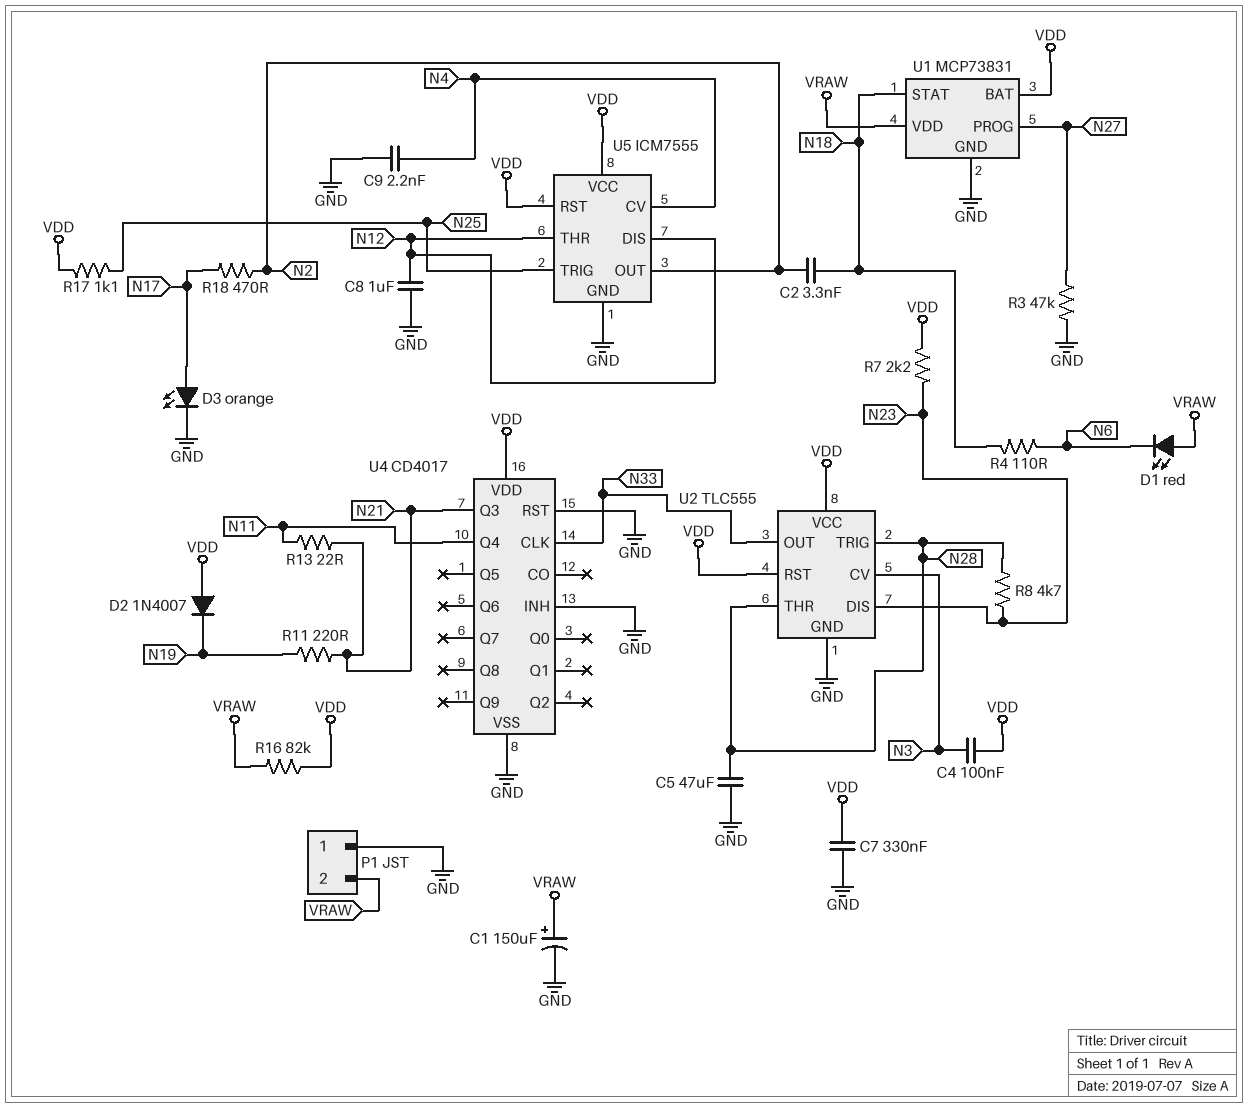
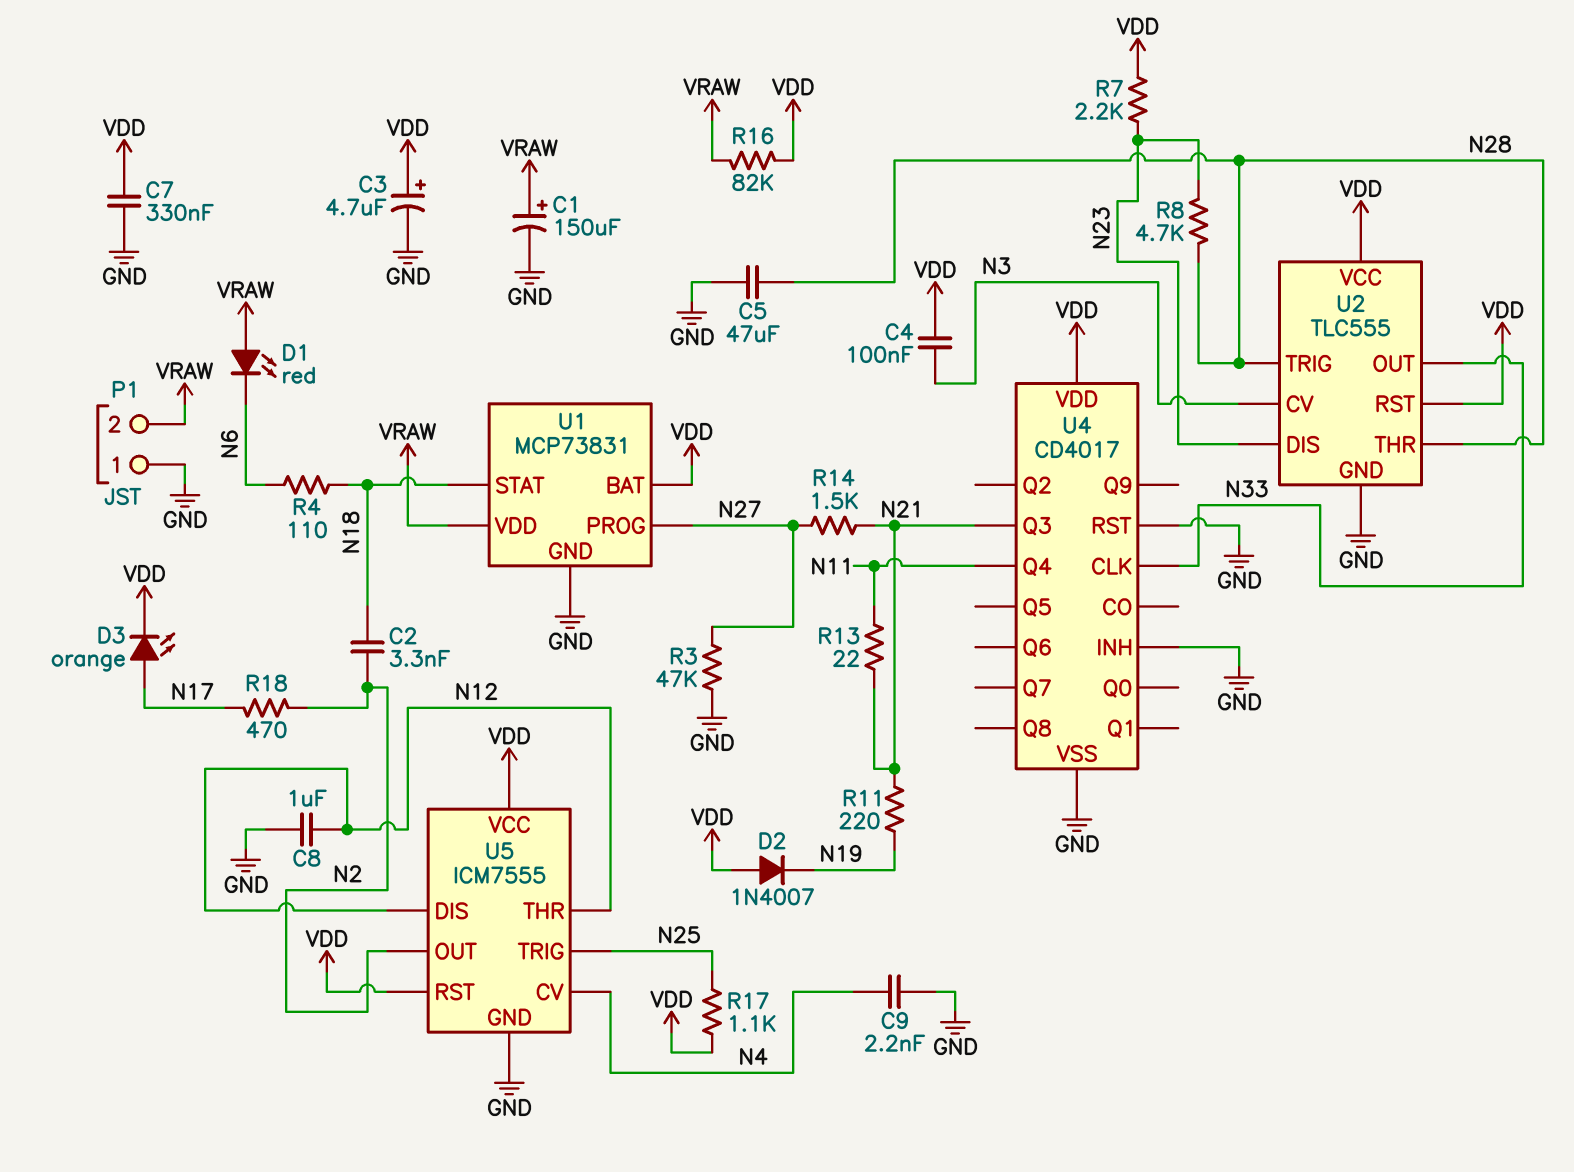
C3: none -> 4.7uF (plus VDD, minus GND)
D3: LED orange (A N17, K GND) -> LED orange (A N17, K VDD)
R14: none -> 1.5k (N21, N27)

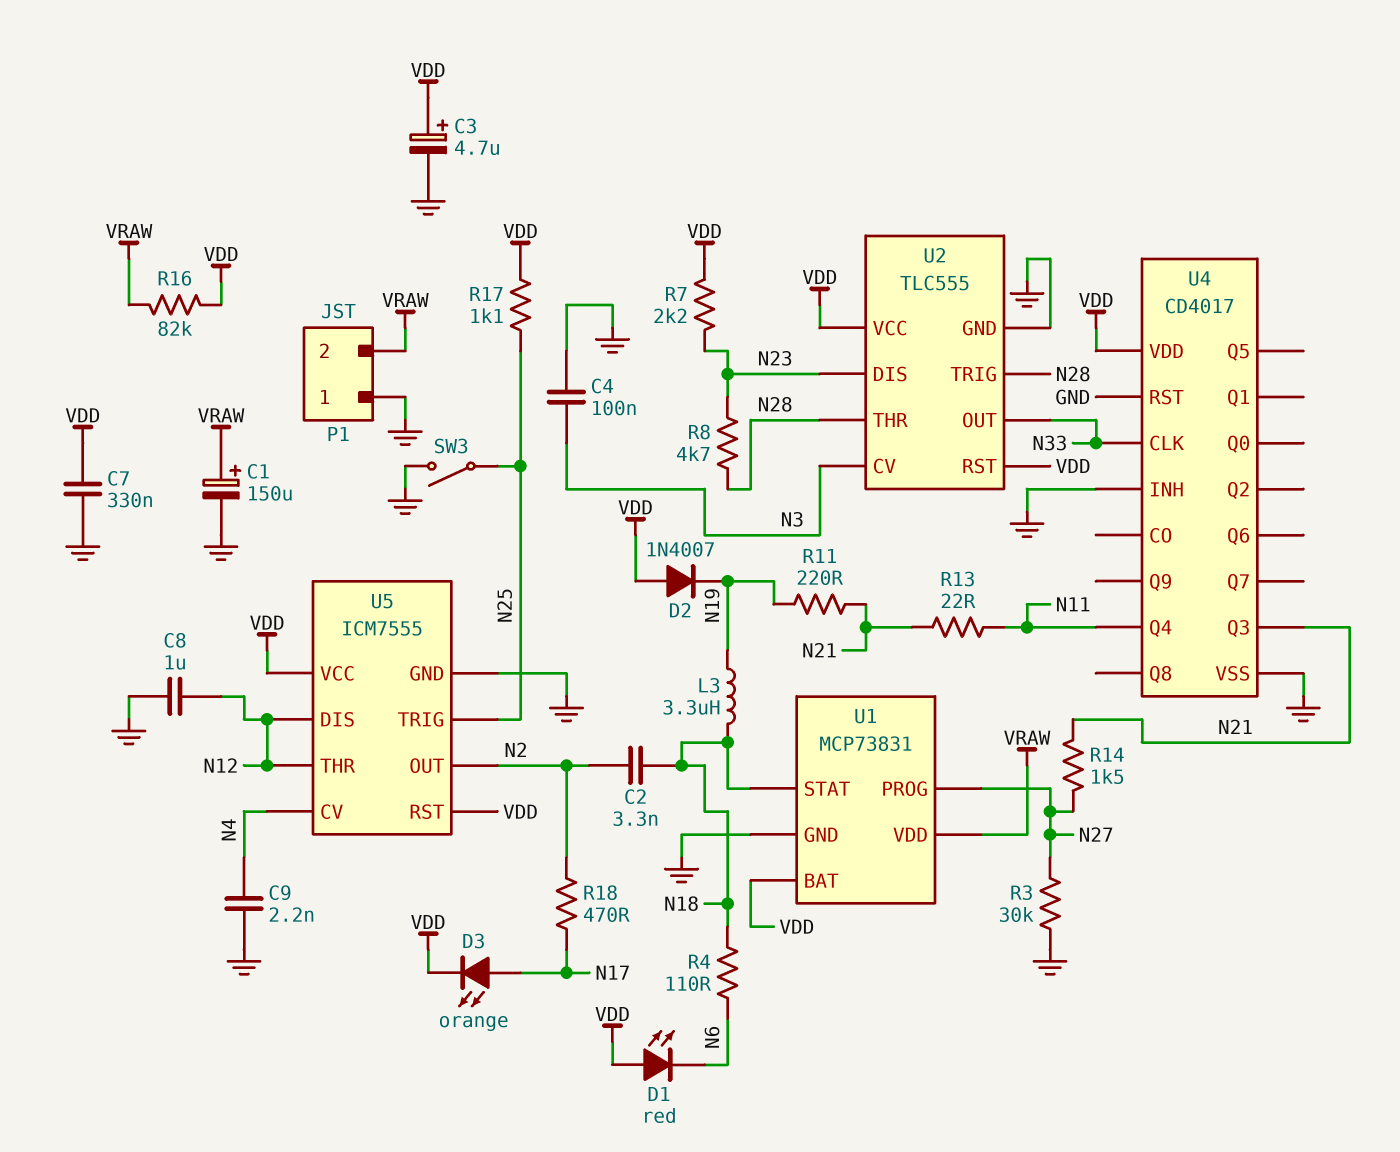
C4: 100nF (N3, VDD) -> 100nF (GND, N3)
C5: 47uF (GND, N28) -> none
D1: LED red (A VRAW, K N6) -> LED red (A VDD, K N6)
L3: none -> 3.3uH (N18, N19)
R3: 47k (GND, N27) -> 30k (GND, N27)
SW3: none -> switch (GND, N25)

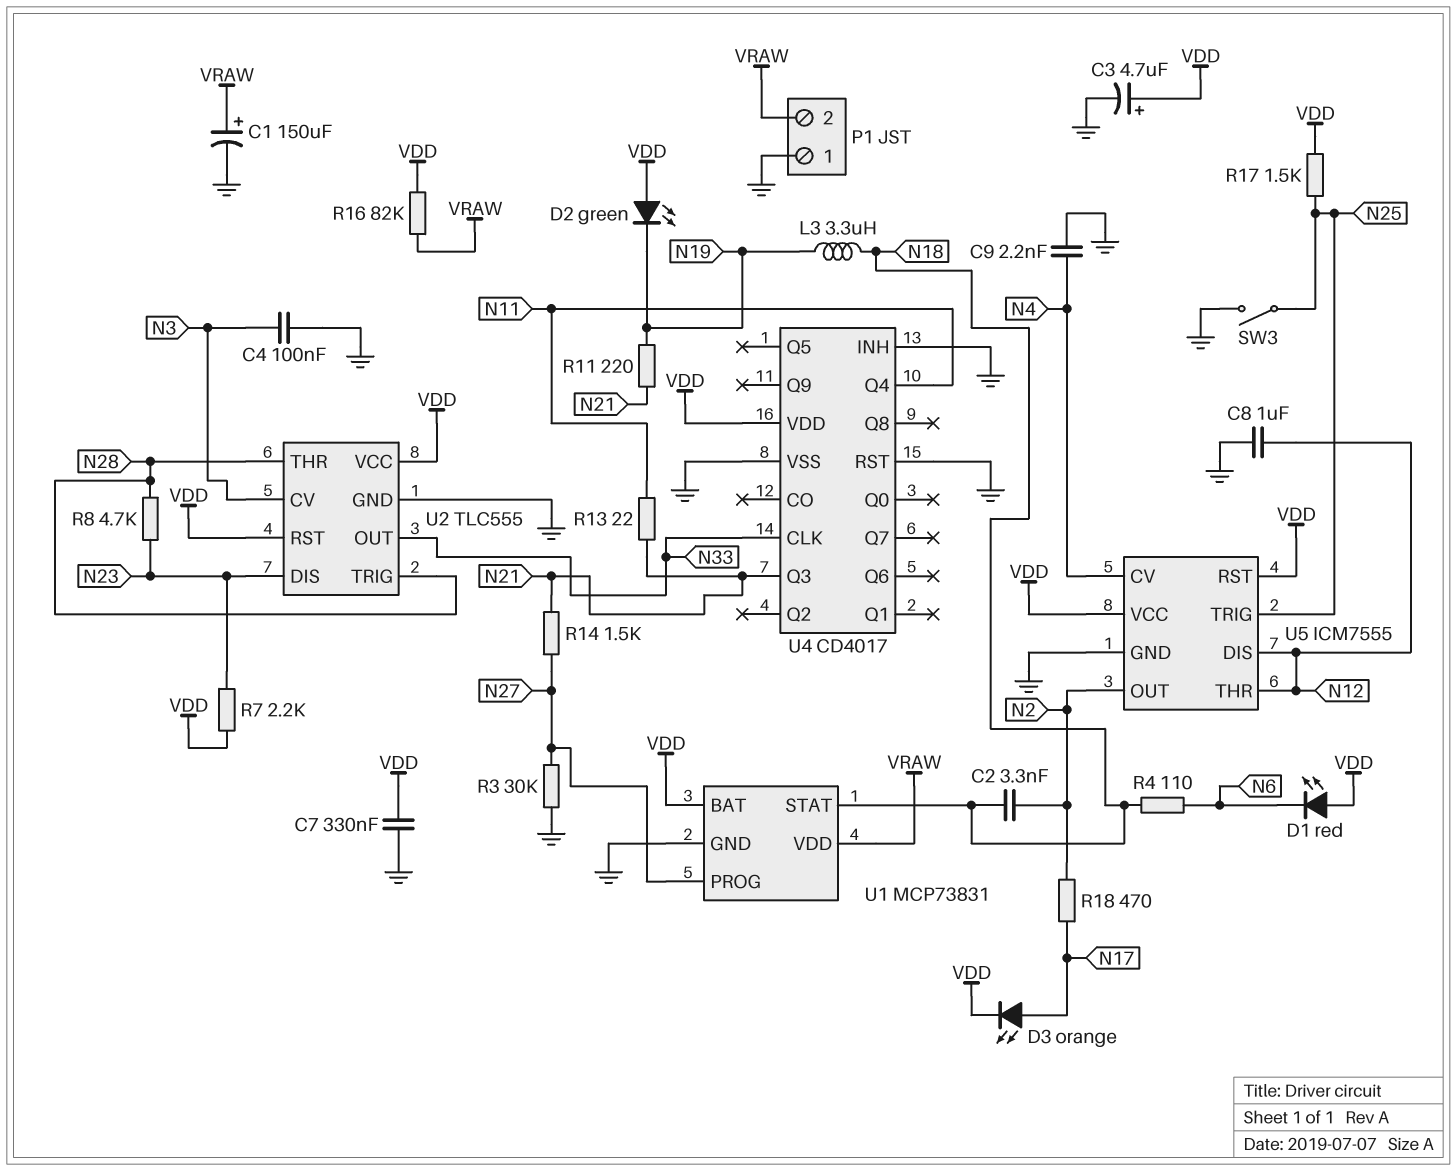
D2: diode 1N4007 (A VDD, K N19) -> LED green (A VDD, K N19)
R17: 1.1k (N25, VDD) -> 1.5k (N25, VDD)

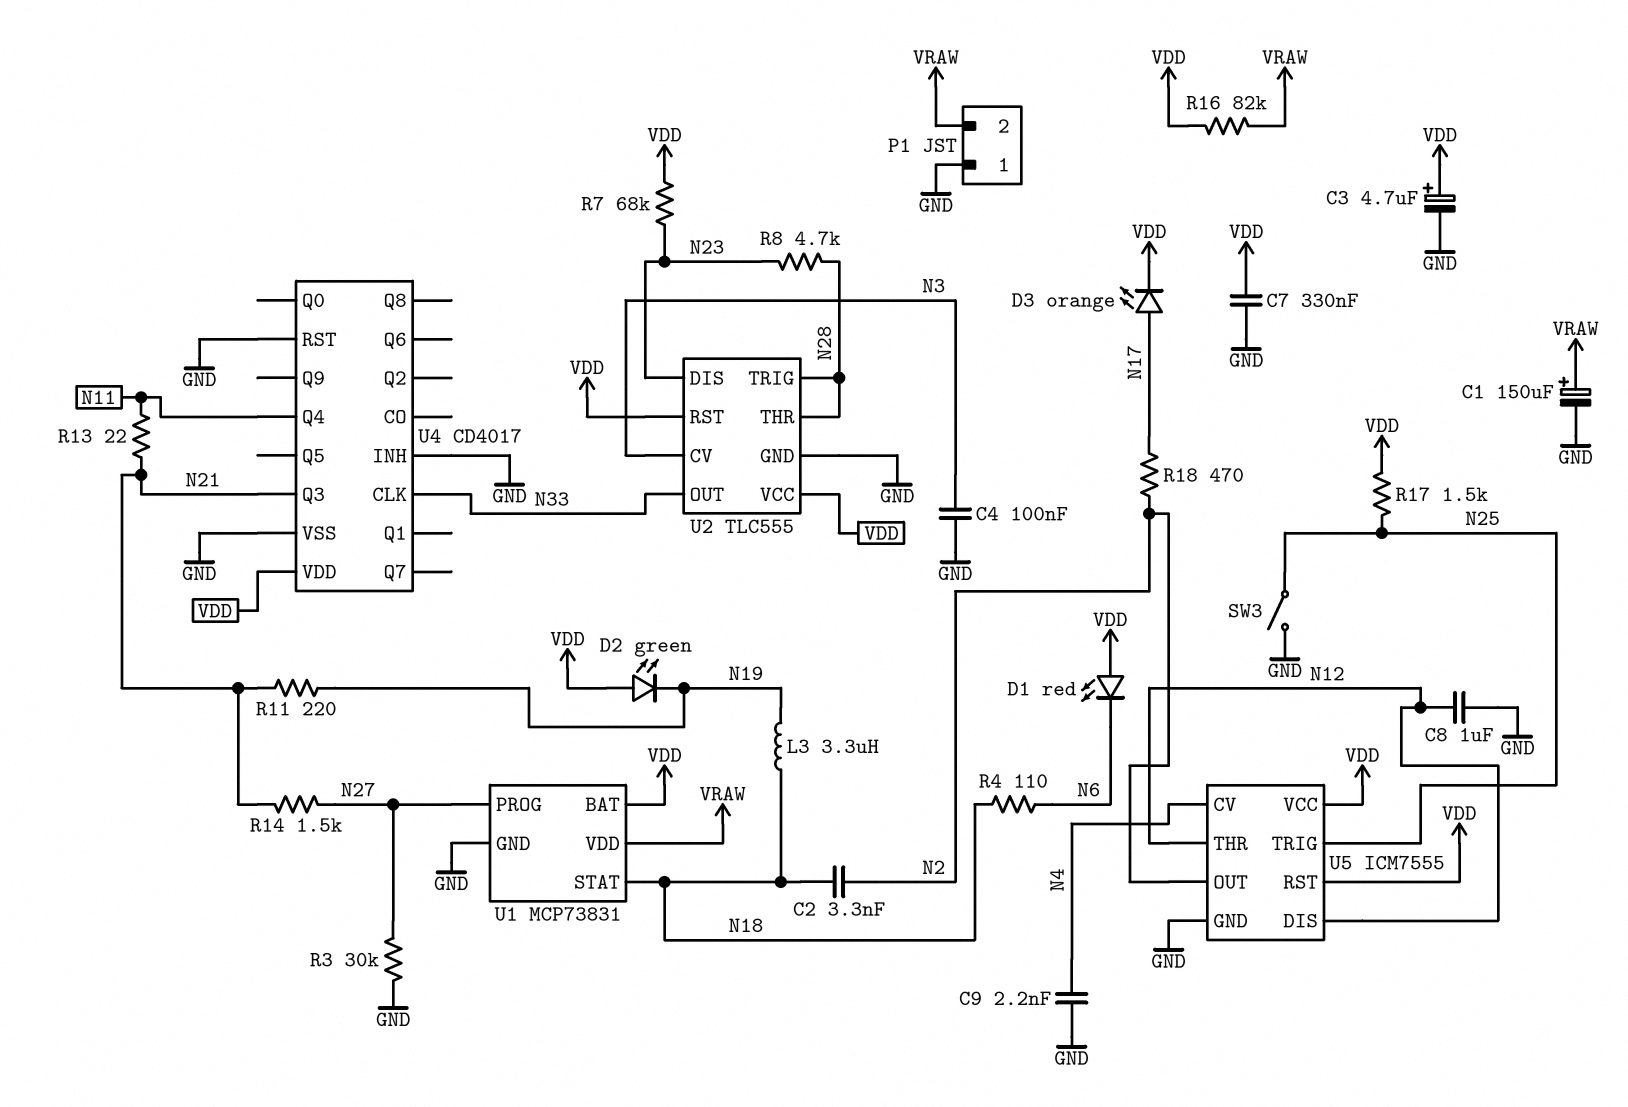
R7: 2.2k (N23, VDD) -> 68k (N23, VDD)

